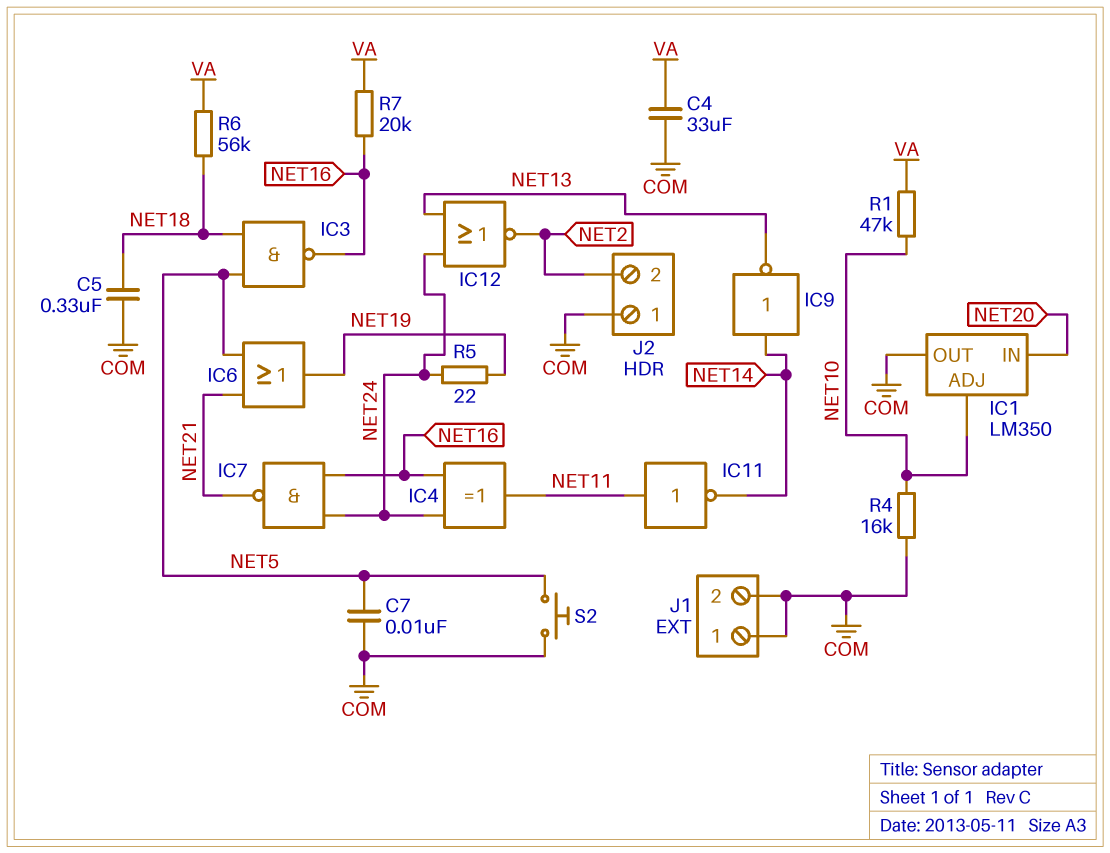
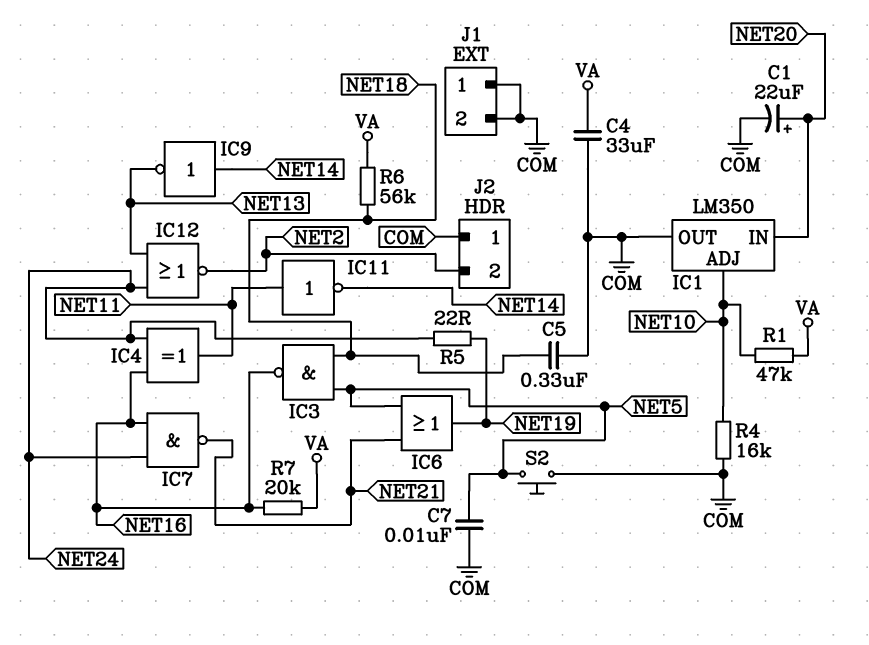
C1: none -> 22uF (plus NET20, minus COM)

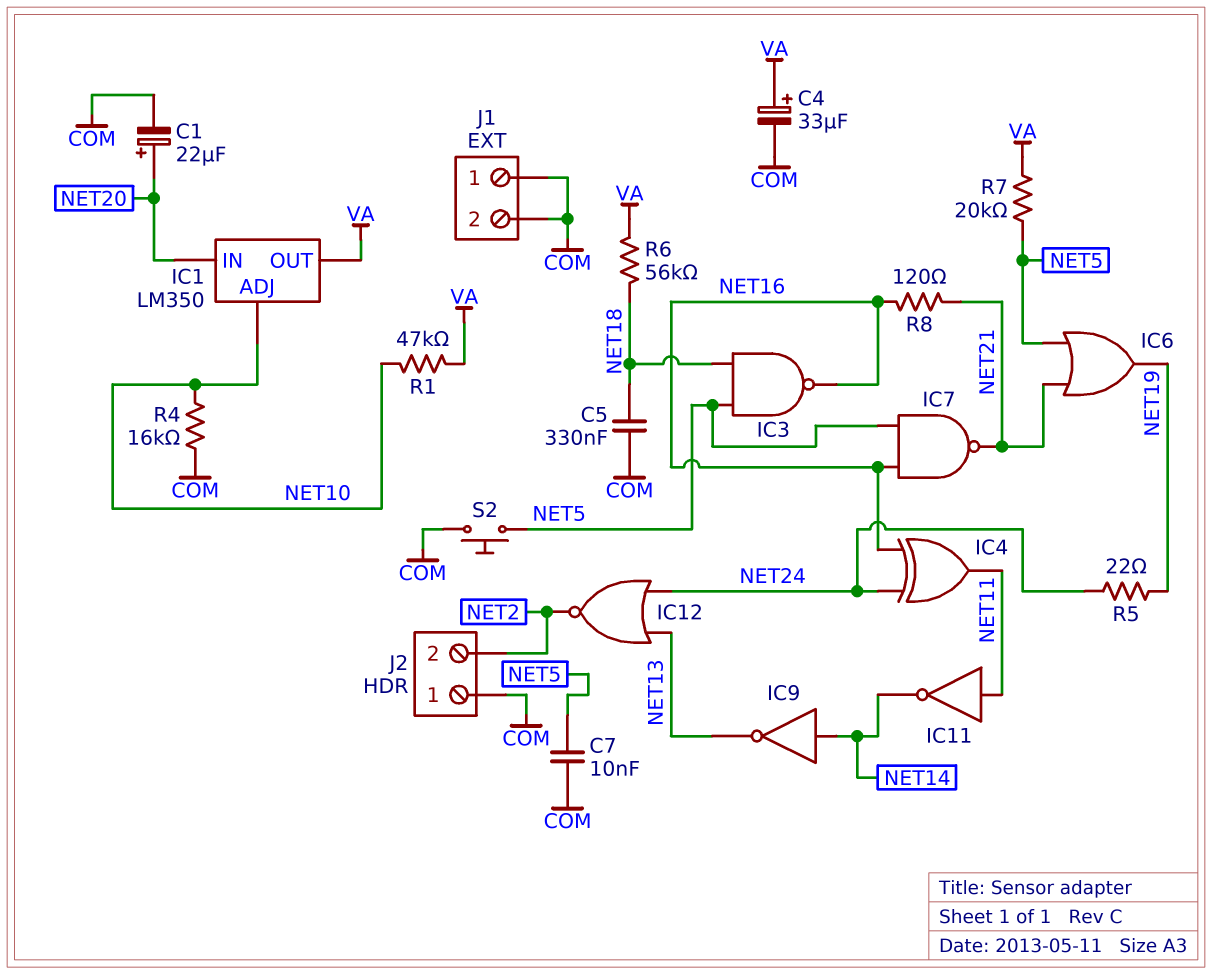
C4: 33uF (COM, VA) -> 33uF (plus VA, minus COM)
IC1 pin OUT: COM -> VA
IC7: NAND (in NET16, in NET24, out NET21) -> NAND (in NET5, in NET16, out NET21)
R7: 20k (NET16, VA) -> 20k (NET5, VA)
R8: none -> 120 (NET16, NET21)

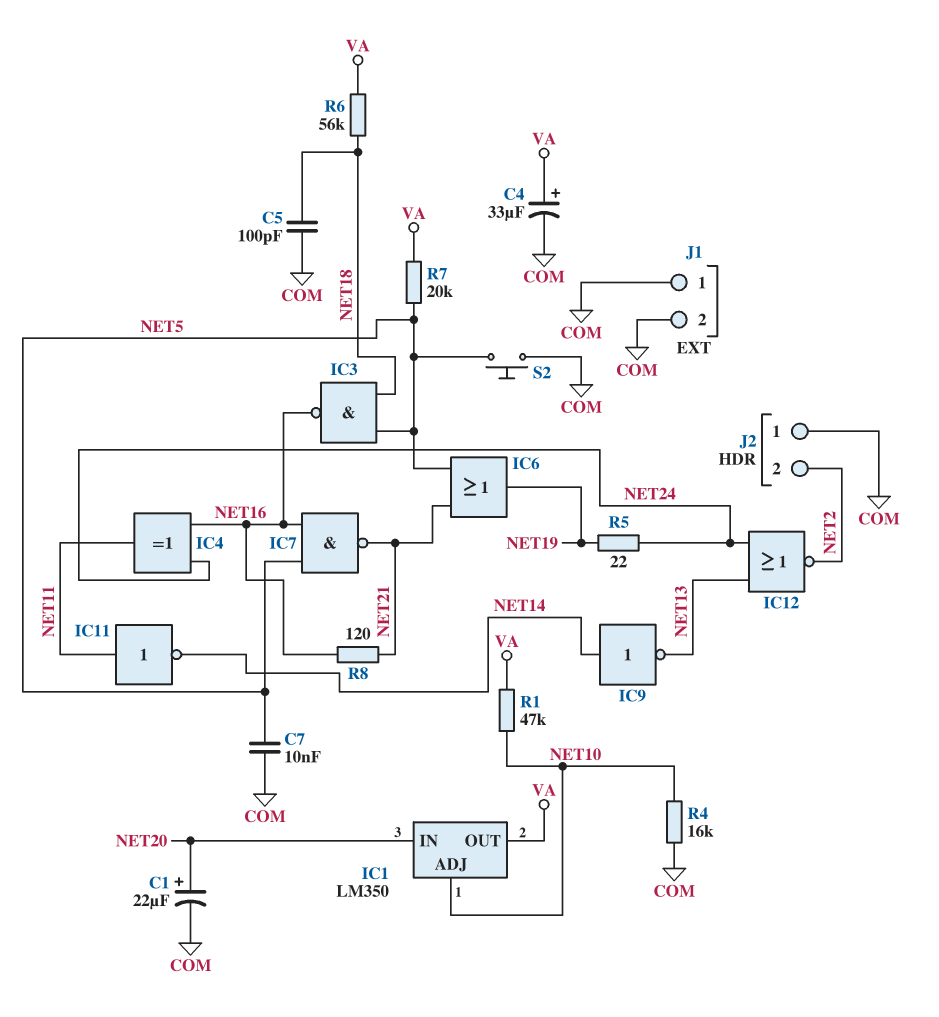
C5: 330nF (COM, NET18) -> 100pF (COM, NET18)

